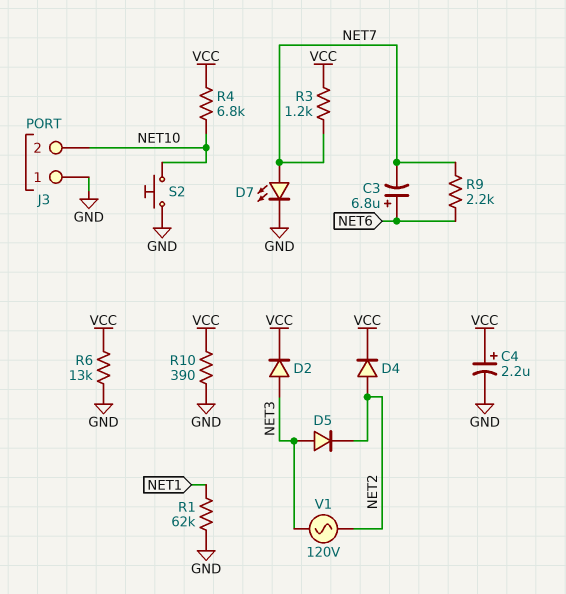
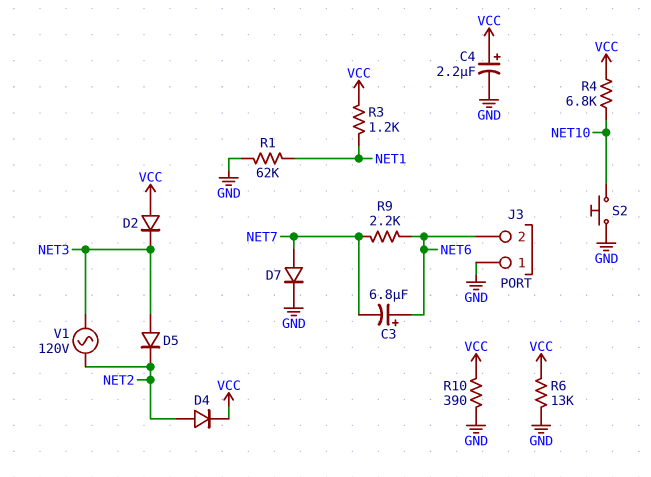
D2: diode (A NET3, K VCC) -> diode (A VCC, K NET3)
D7: LED (A NET7, K GND) -> diode (A NET7, K GND)
J3 pin 2: NET10 -> NET6
R3: 1.2k (NET7, VCC) -> 1.2k (NET1, VCC)

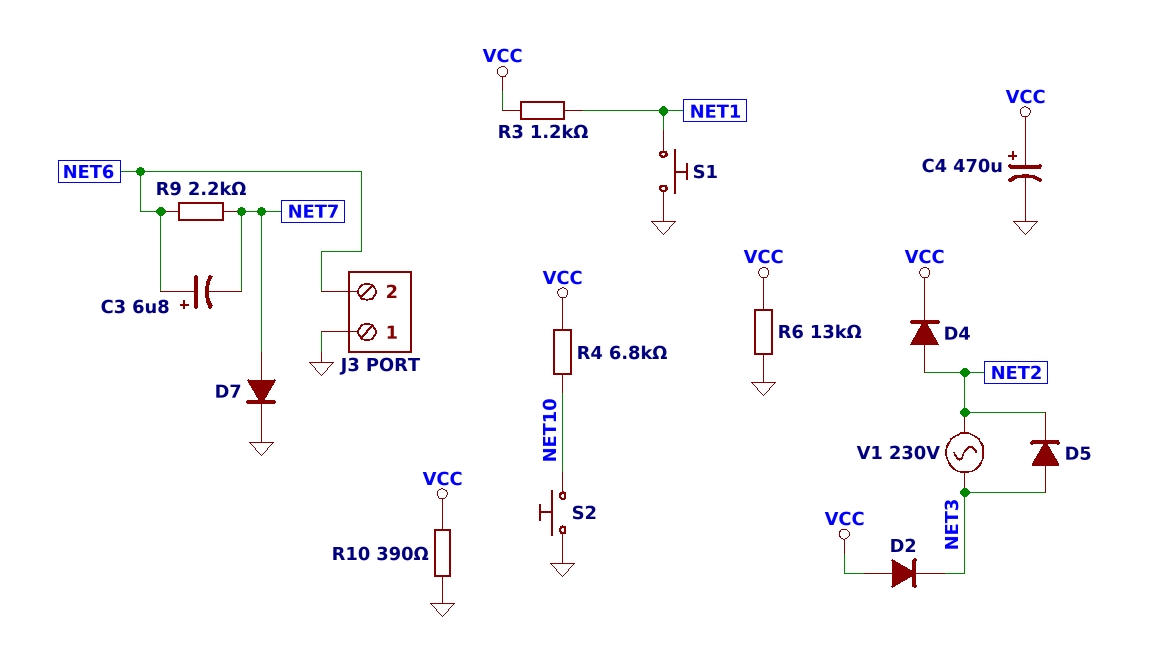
C4: 2.2uF (plus VCC, minus GND) -> 470uF (plus VCC, minus GND)
R1: 62k (GND, NET1) -> none
S1: none -> button (GND, NET1)
V1: AC 120V (NET2, NET3) -> AC 230V (NET2, NET3)

